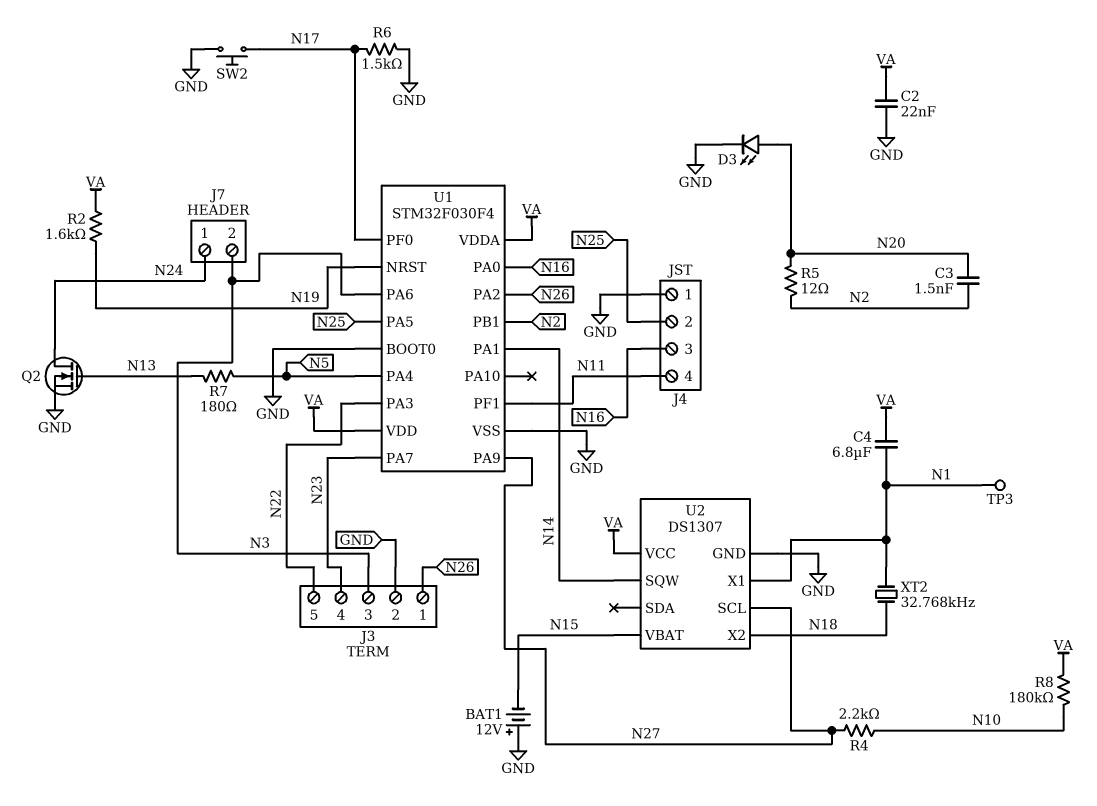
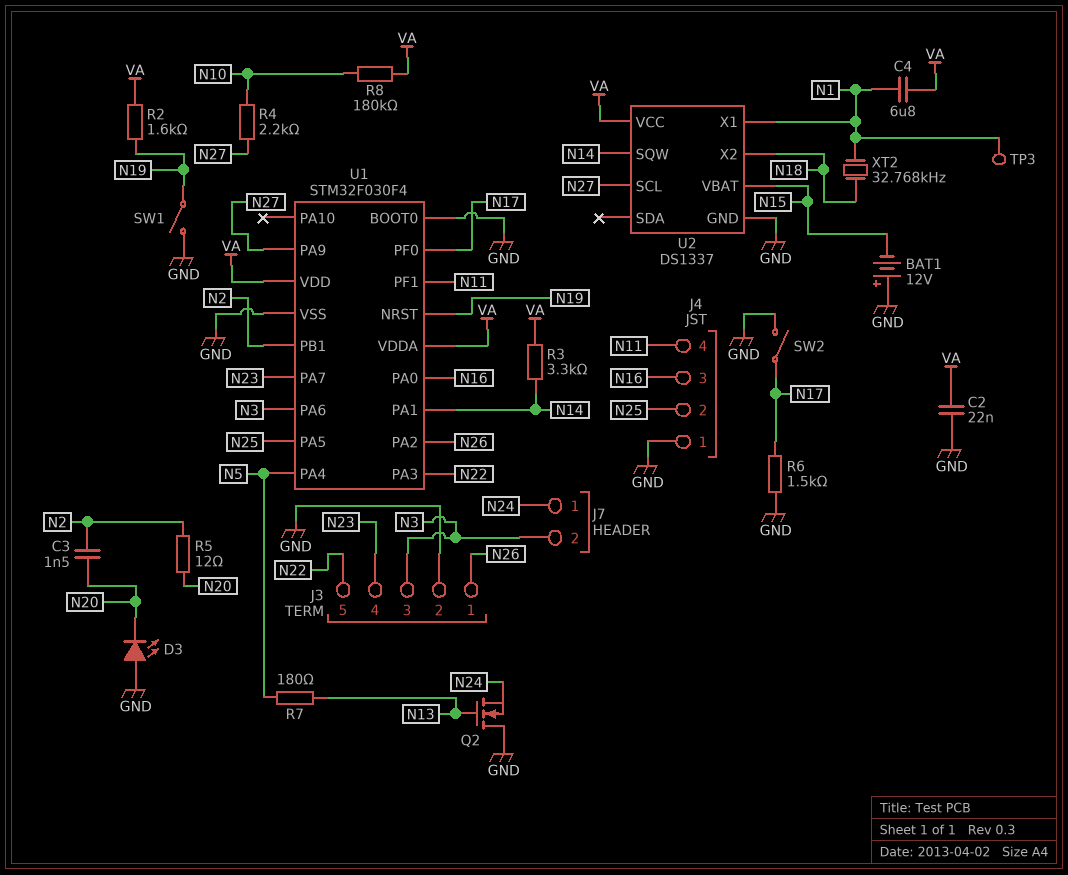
D3: LED (A N20, K GND) -> LED (A GND, K N20)
Q2: NMOS (G N13, D N24, S GND) -> NMOS (G N13, D GND, S N24)
R3: none -> 3.3k (N14, VA)
SW1: none -> switch (GND, N19)
SW2: button (GND, N17) -> switch (GND, N17)
U2: DS1307 -> DS1337

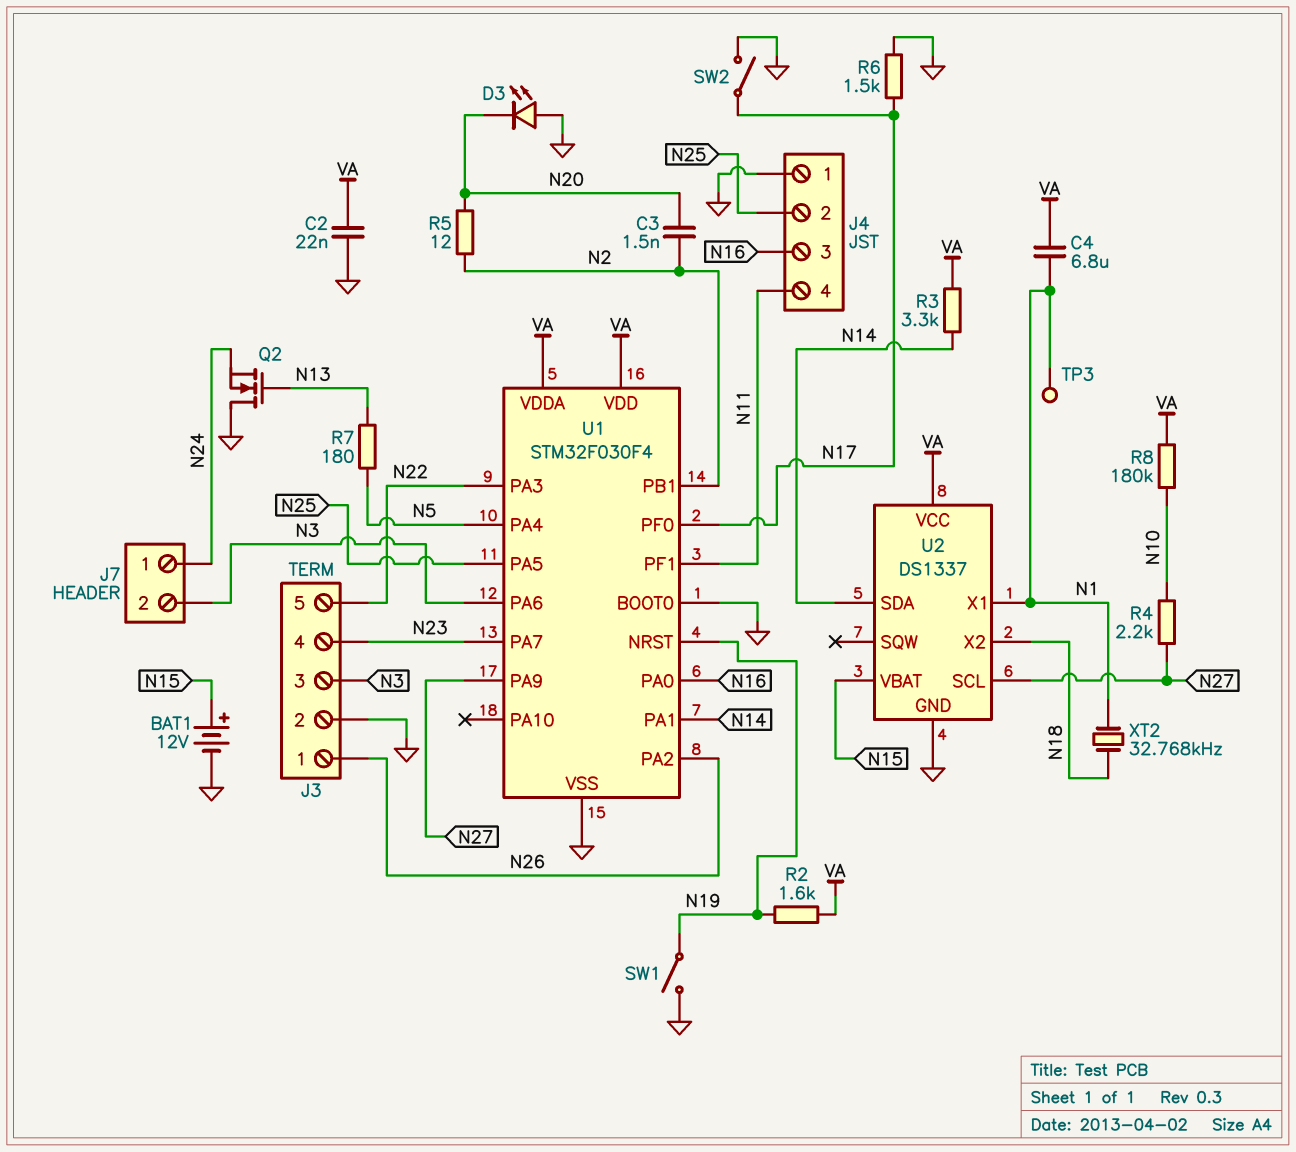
BAT1: 12V (plus GND, minus N15) -> 12V (plus N15, minus GND)
U2 pin SDA: none -> N14
U2 pin SQW: N14 -> none

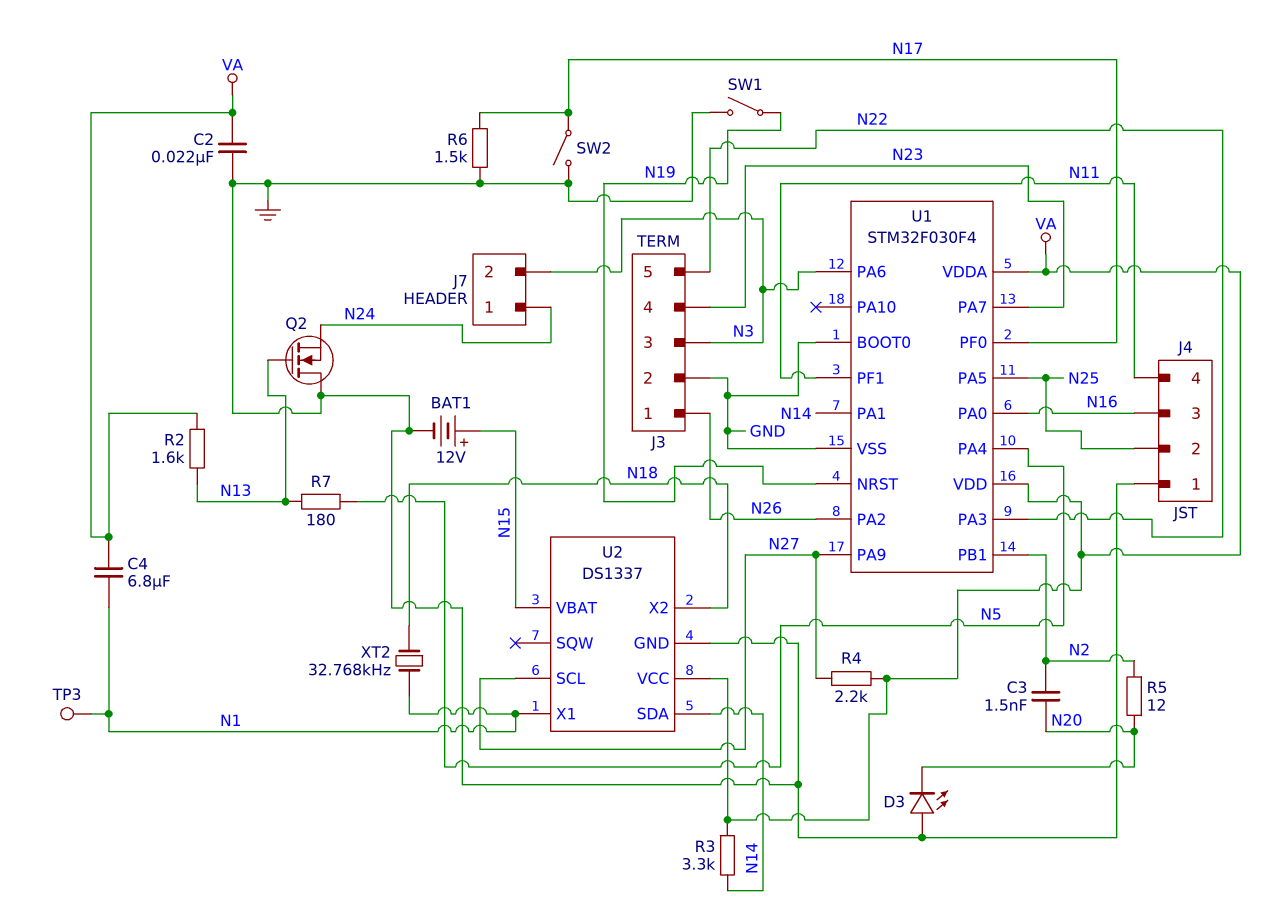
R2: 1.6k (N19, VA) -> 1.6k (N13, VA)
R4: 2.2k (N10, N27) -> 2.2k (N27, VA)
R8: 180k (N10, VA) -> none

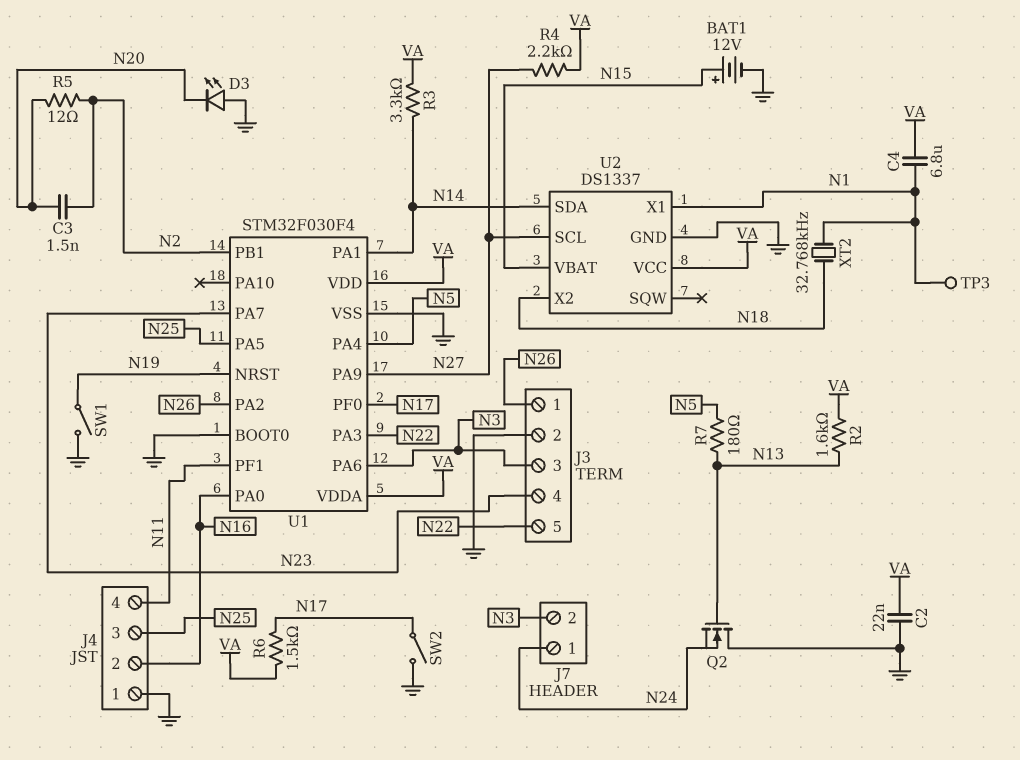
J4 pin 2: N25 -> N16
J4 pin 3: N16 -> N25
R6: 1.5k (GND, N17) -> 1.5k (N17, VA)

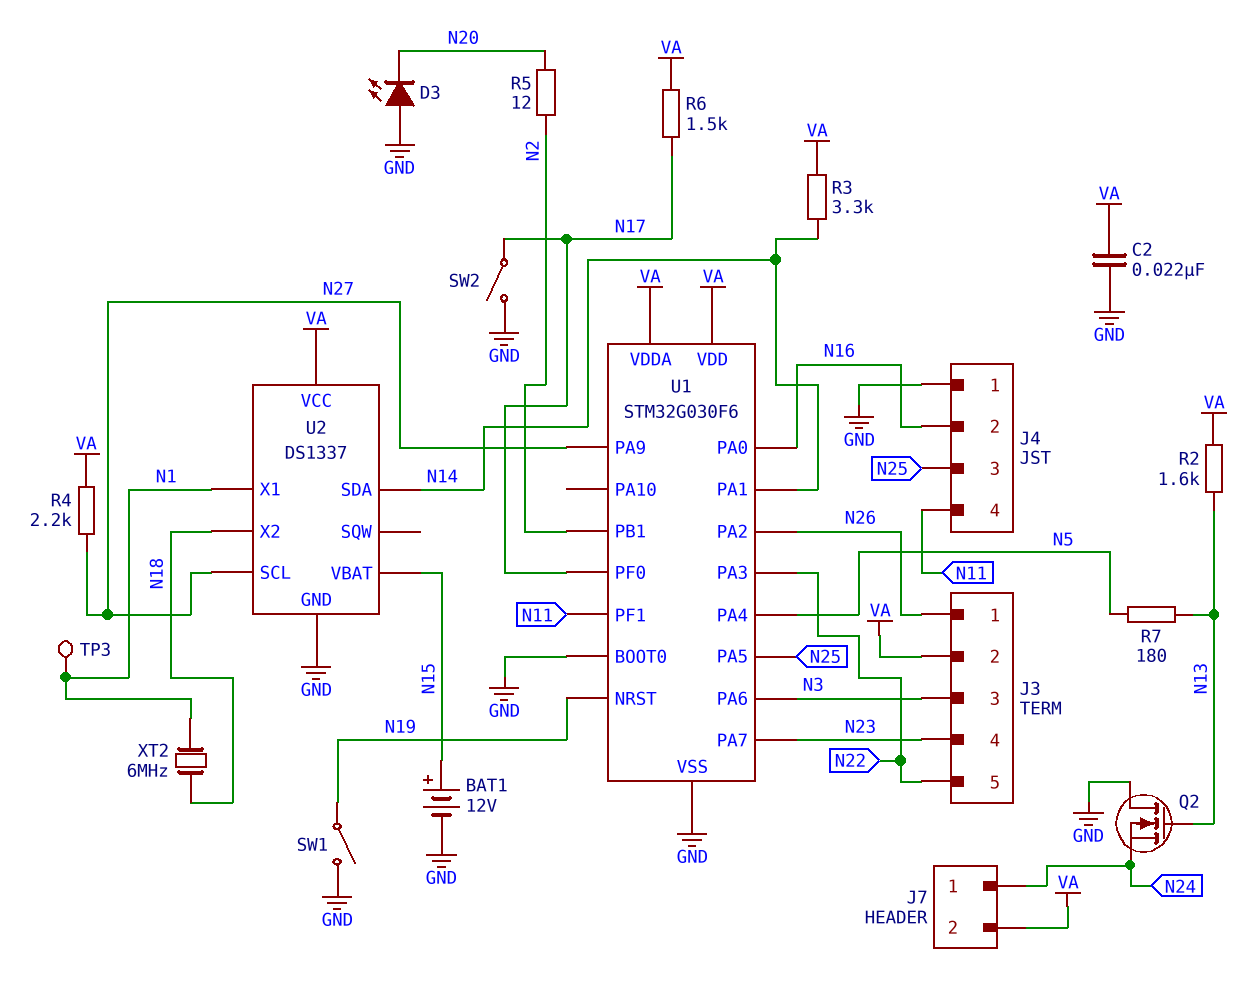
C3: 1.5nF (N2, N20) -> none
C4: 6.8uF (N1, VA) -> none
J3 pin 2: GND -> VA
J7 pin 2: N3 -> VA
U1: STM32F030F4 -> STM32G030F6
XT2: 32.768kHz (N1, N18) -> 6MHz (N1, N18)

